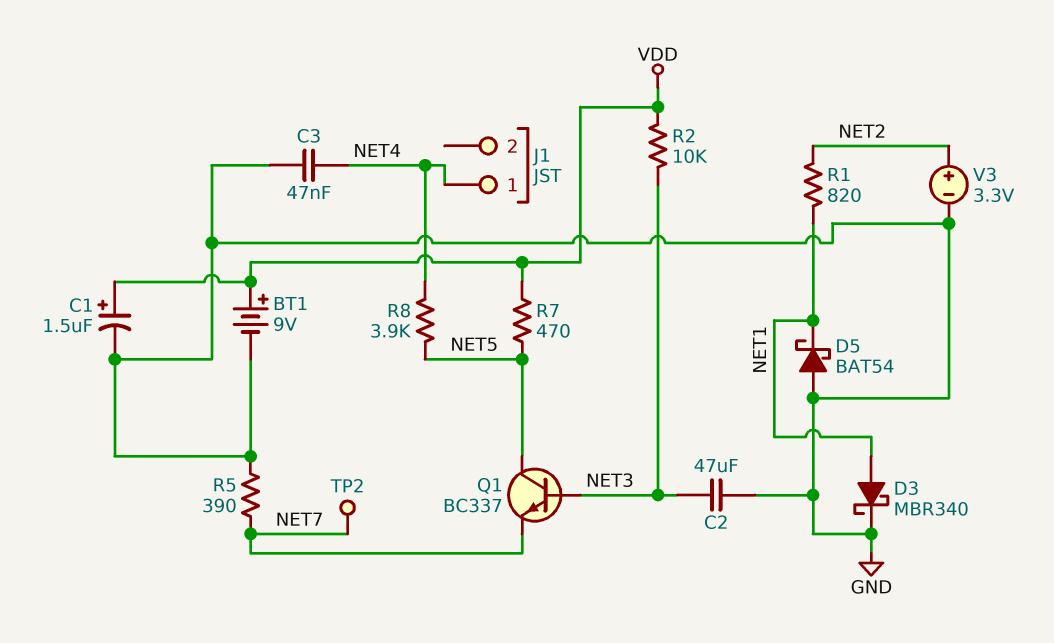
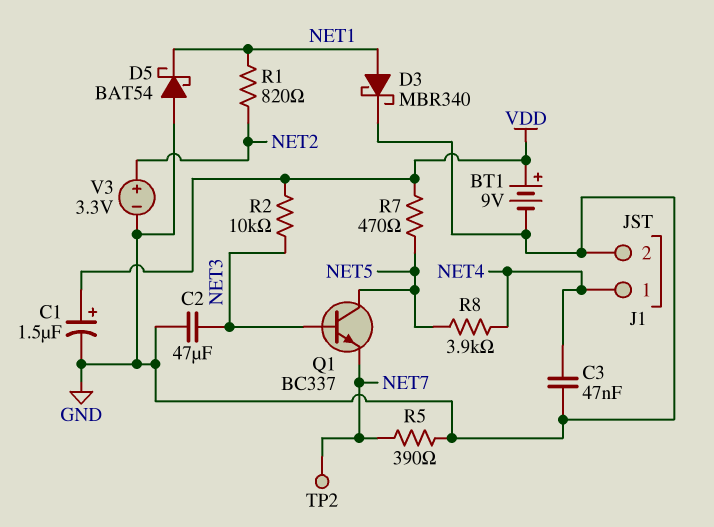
J1 pin 2: none -> GND

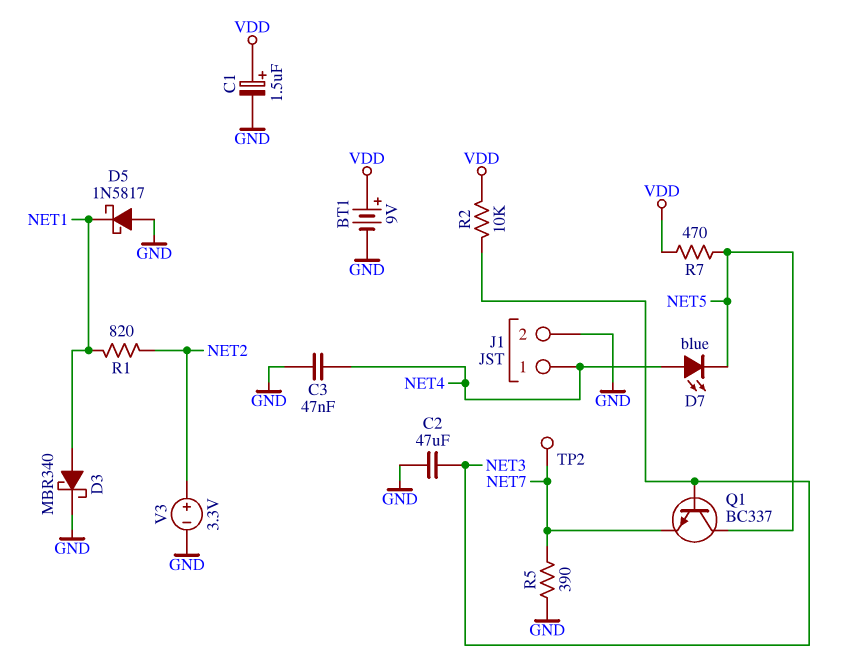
D5: schottky BAT54 (A GND, K NET1) -> schottky 1N5817 (A GND, K NET1)
D7: none -> LED blue (A NET4, K NET5)
R8: 3.9k (NET4, NET5) -> none

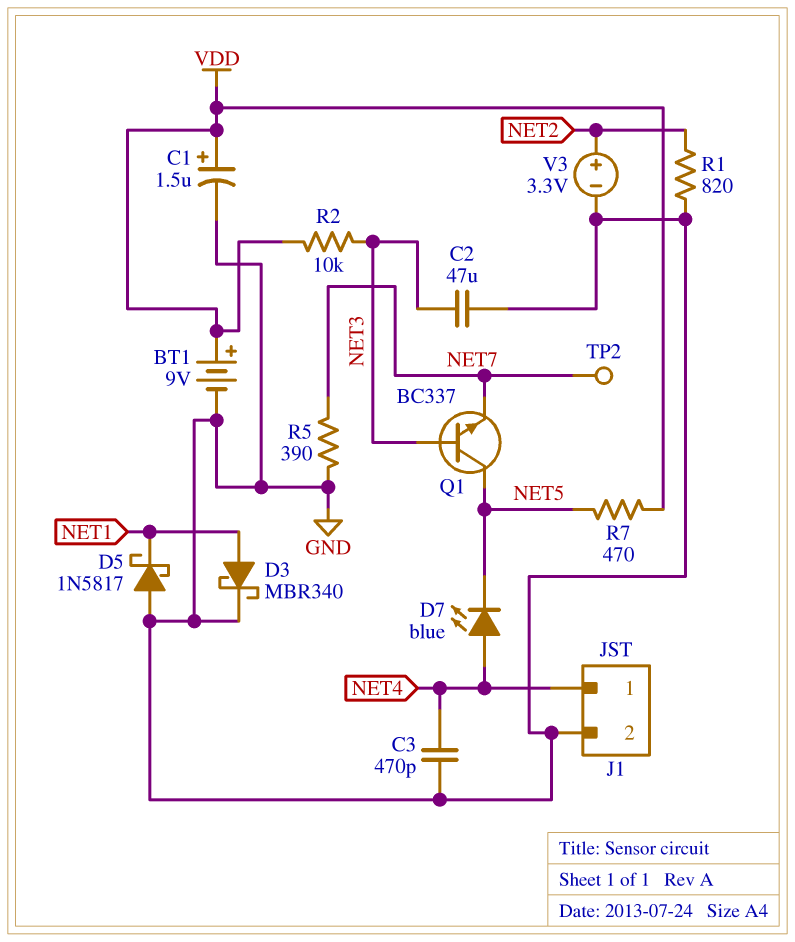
C3: 47nF (GND, NET4) -> 470pF (GND, NET4)
R1: 820 (NET1, NET2) -> 820 (GND, NET2)

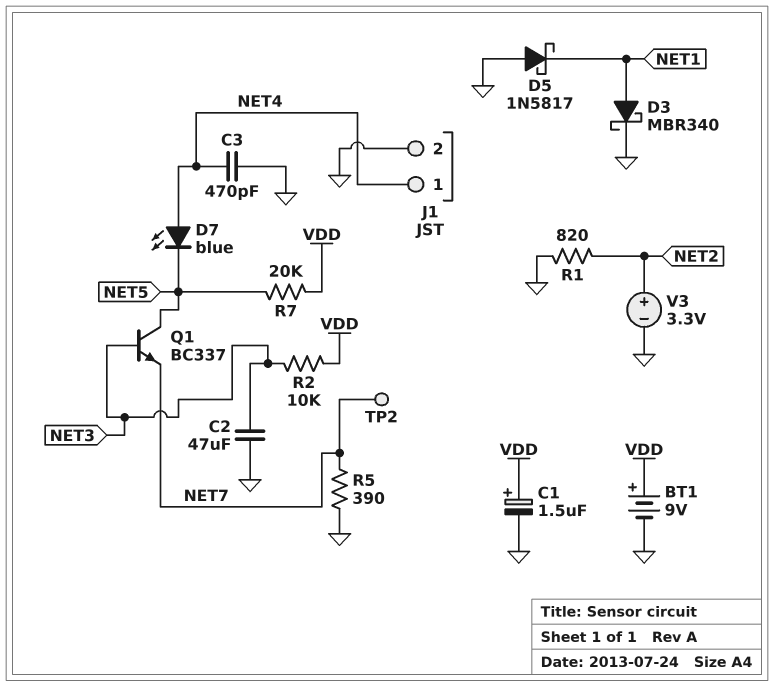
R7: 470 (NET5, VDD) -> 20k (NET5, VDD)

